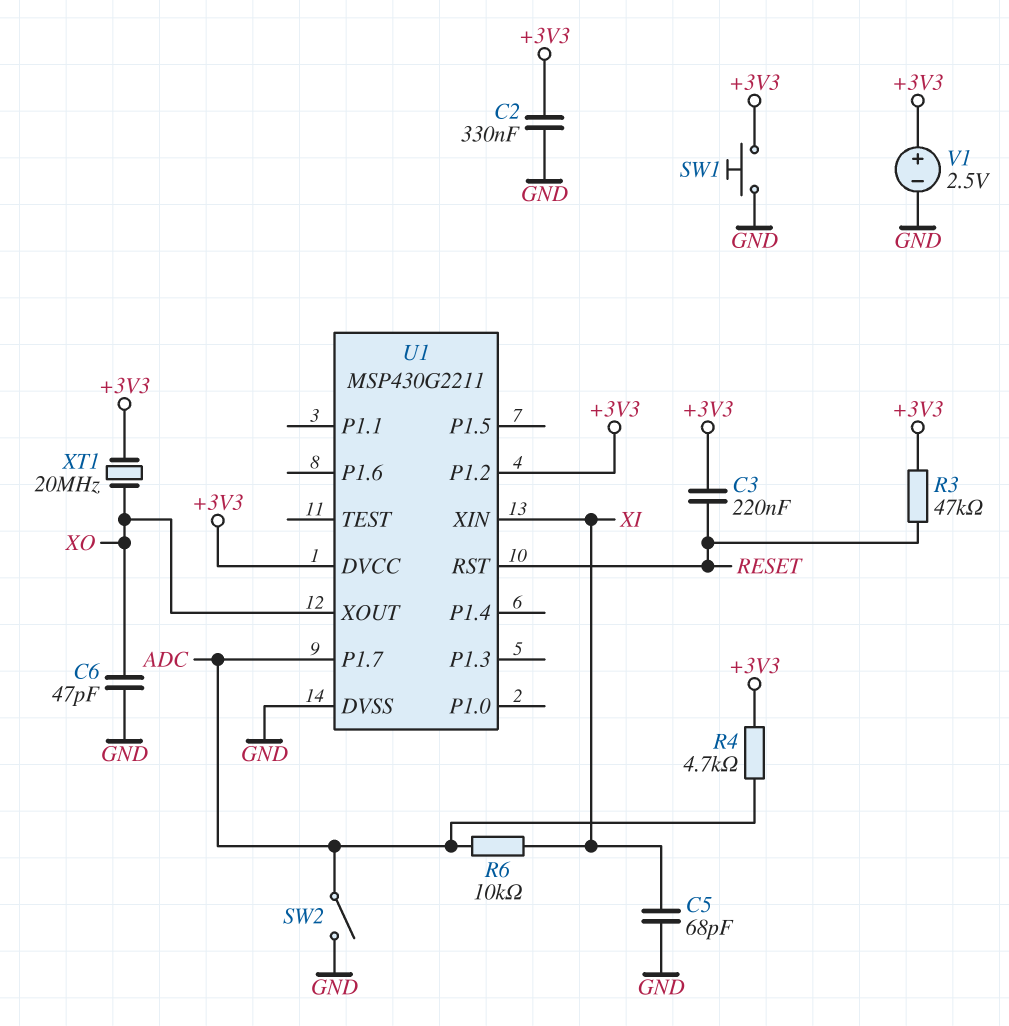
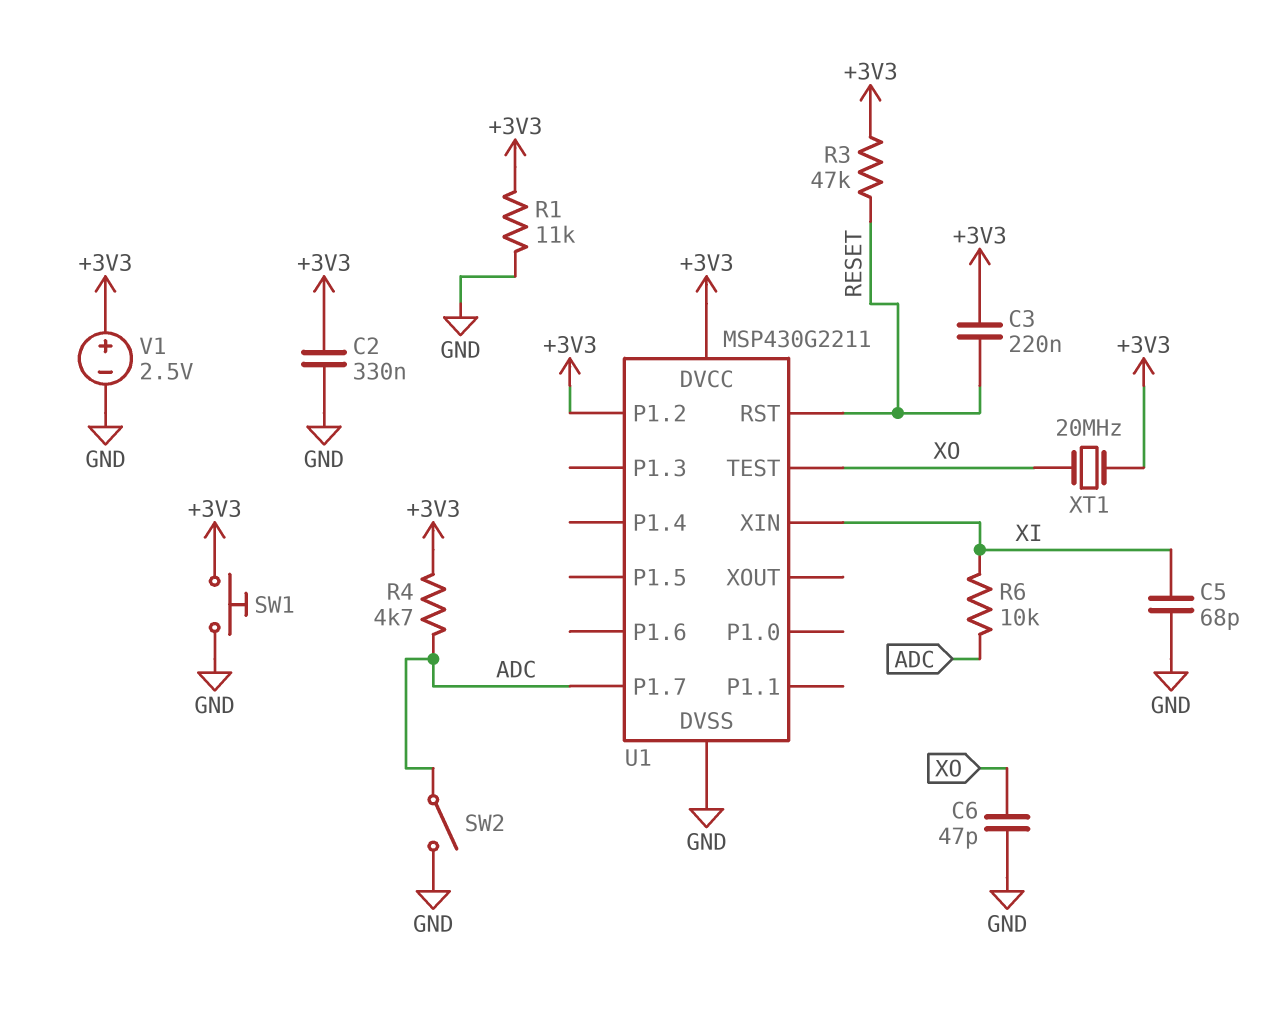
R1: none -> 11k (+3V3, GND)
U1 pin TEST: none -> XO
U1 pin XOUT: XO -> none

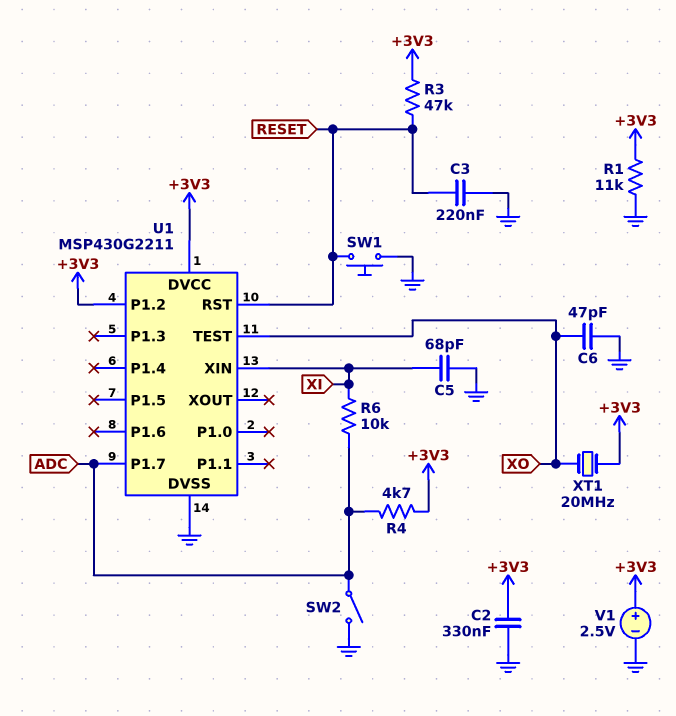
C3: 220nF (+3V3, RESET) -> 220nF (GND, RESET)
SW1: button (+3V3, GND) -> button (GND, RESET)

